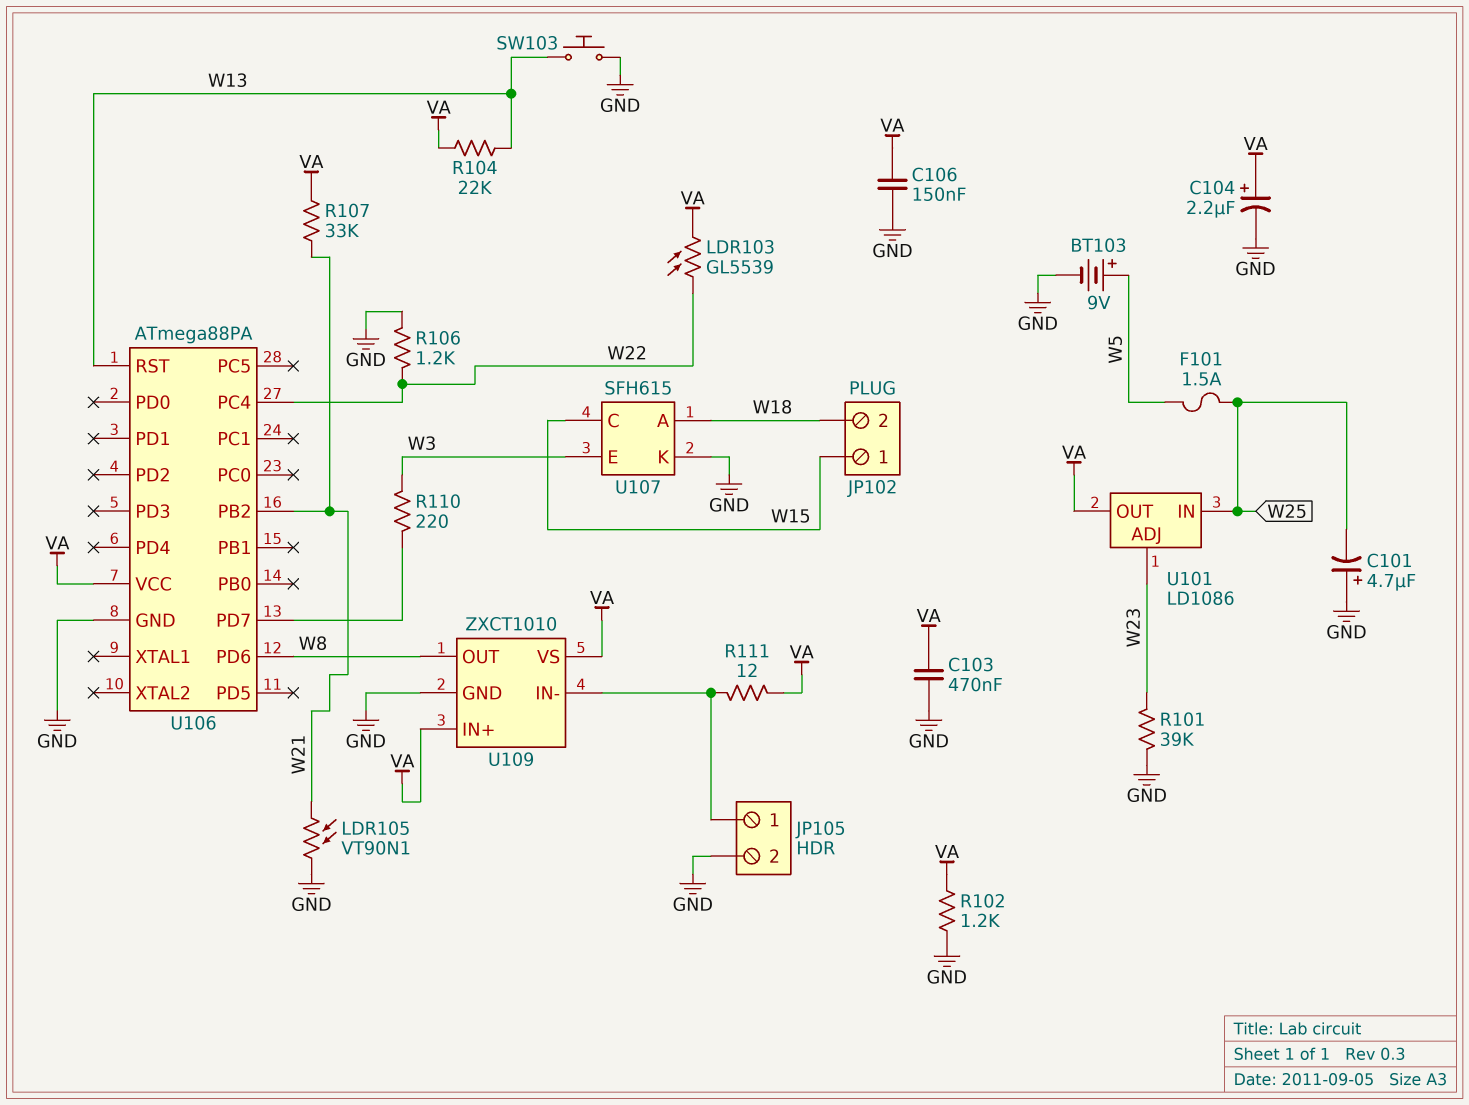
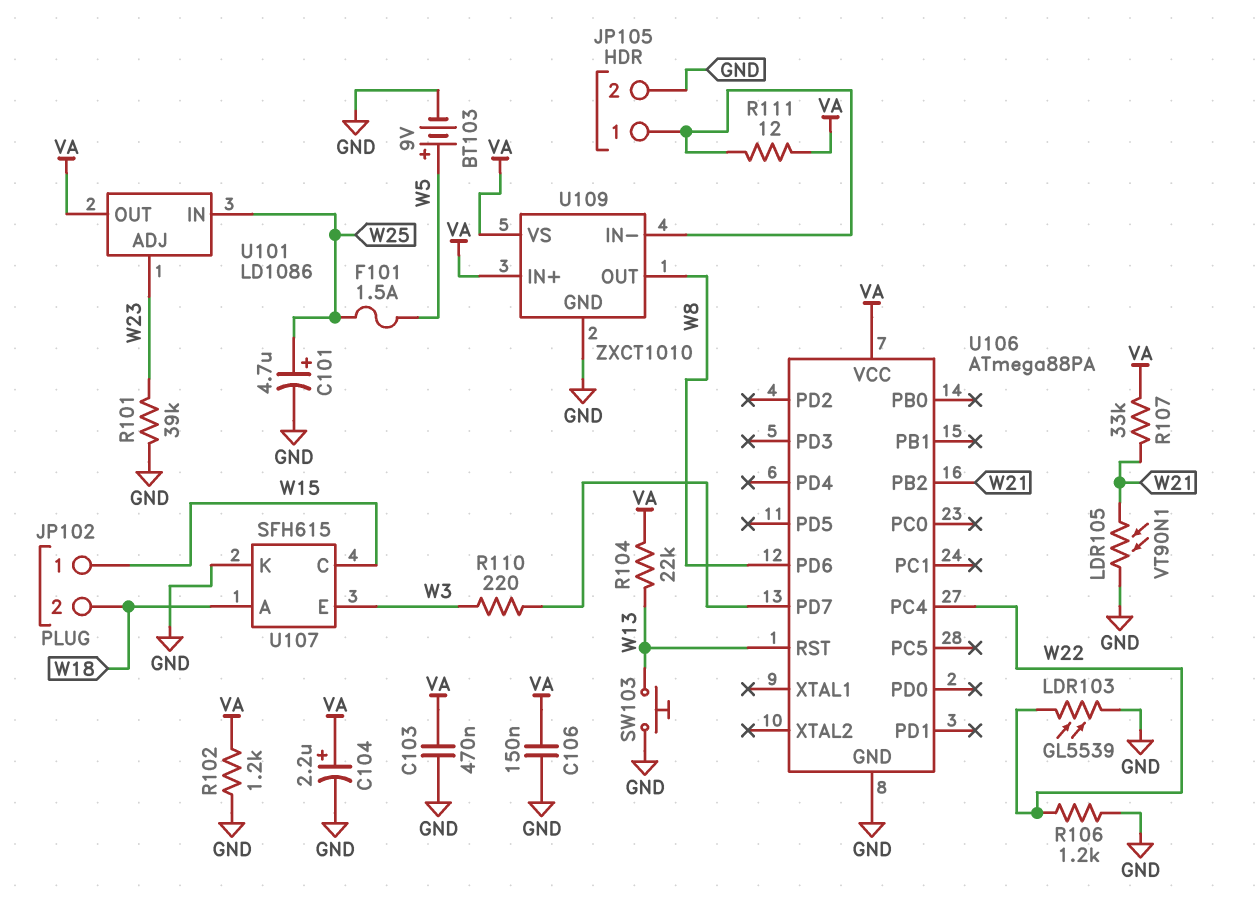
C101: 4.7uF (plus GND, minus W25) -> 4.7uF (plus W25, minus GND)
LDR103: GL5539 (VA, W22) -> GL5539 (GND, W22)

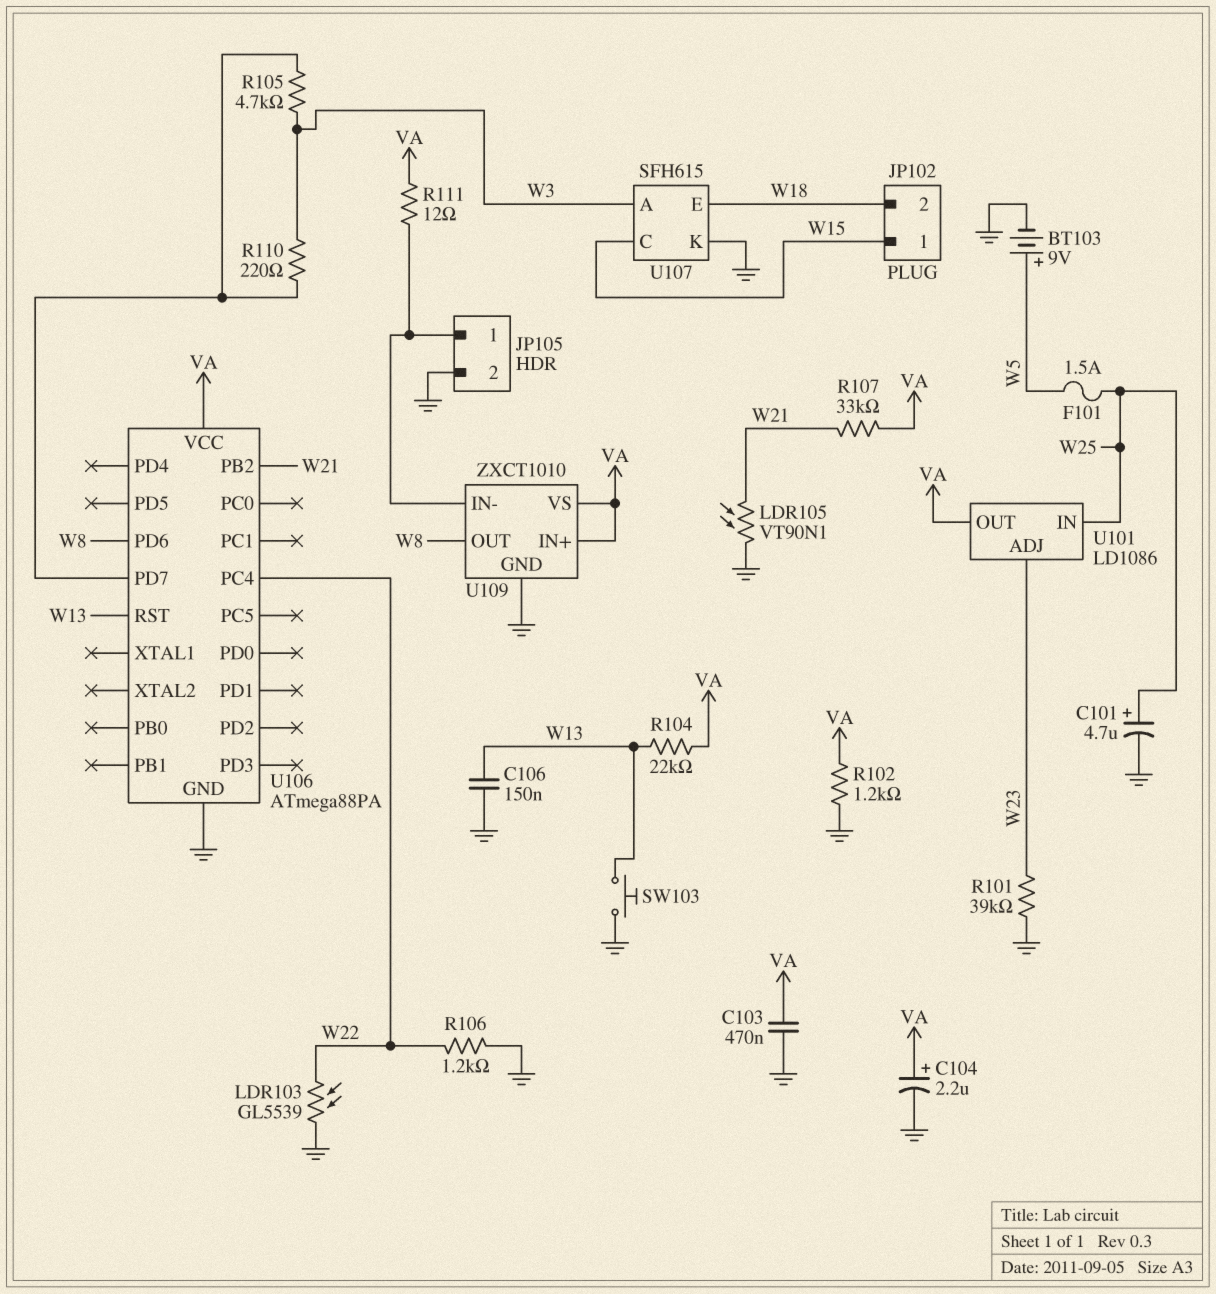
C106: 150nF (GND, VA) -> 150nF (GND, W13)
R105: none -> 4.7k (U106/PD7, W3)
U107 pin A: W18 -> W3
U107 pin E: W3 -> W18

